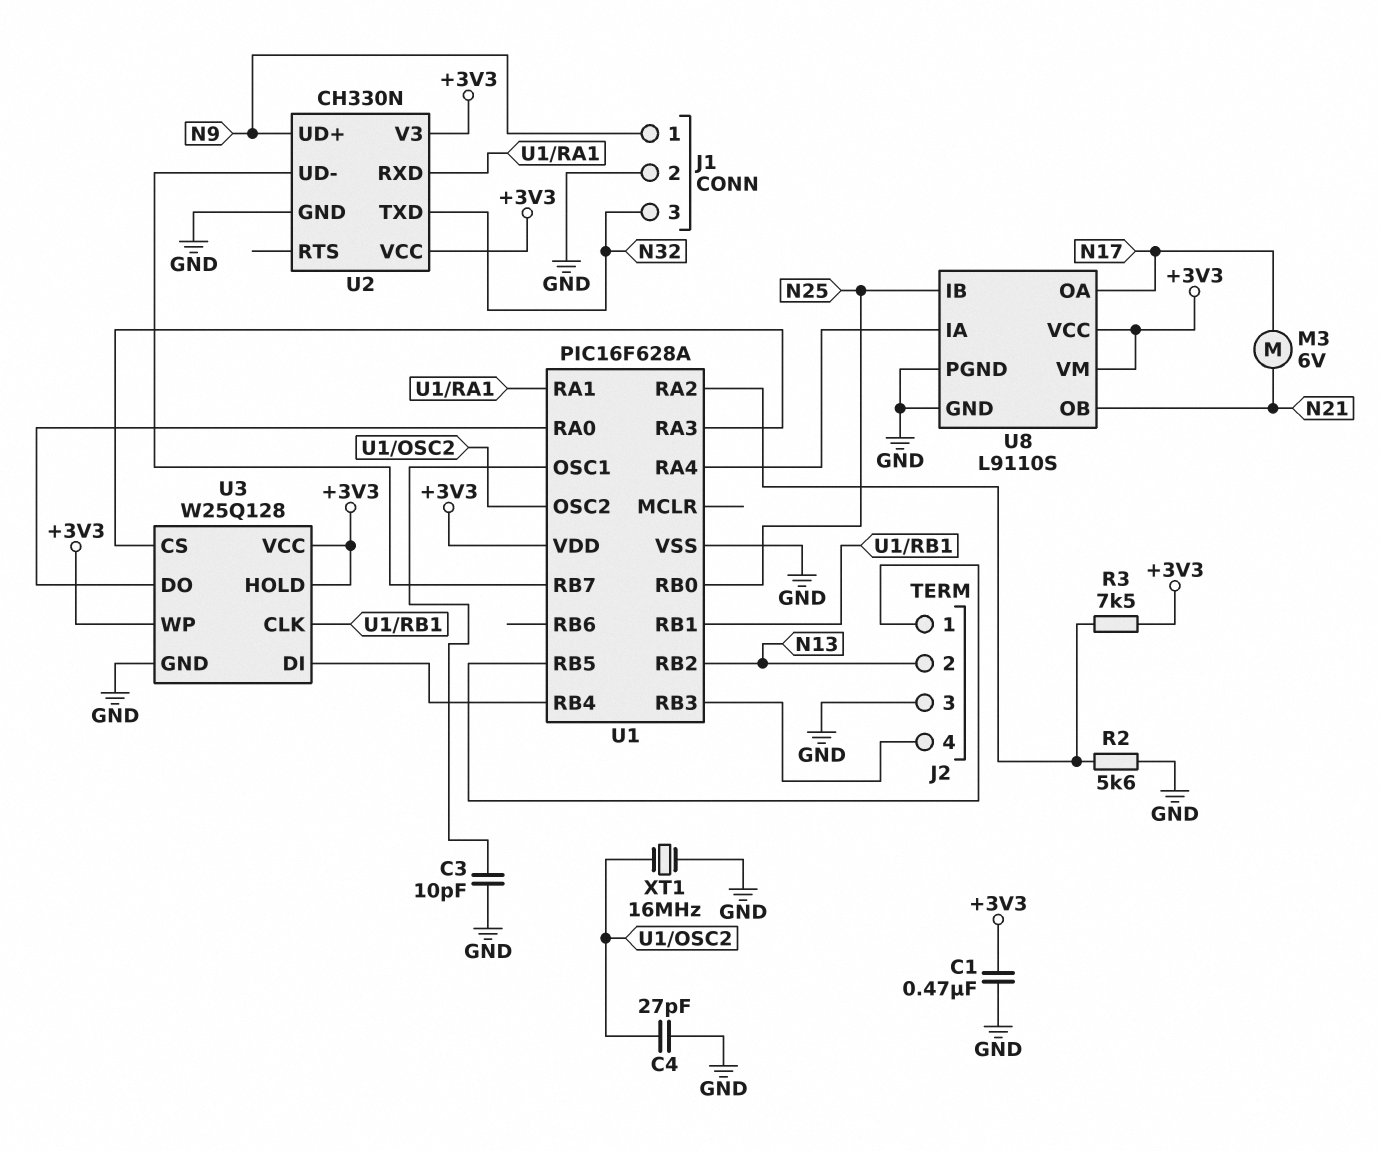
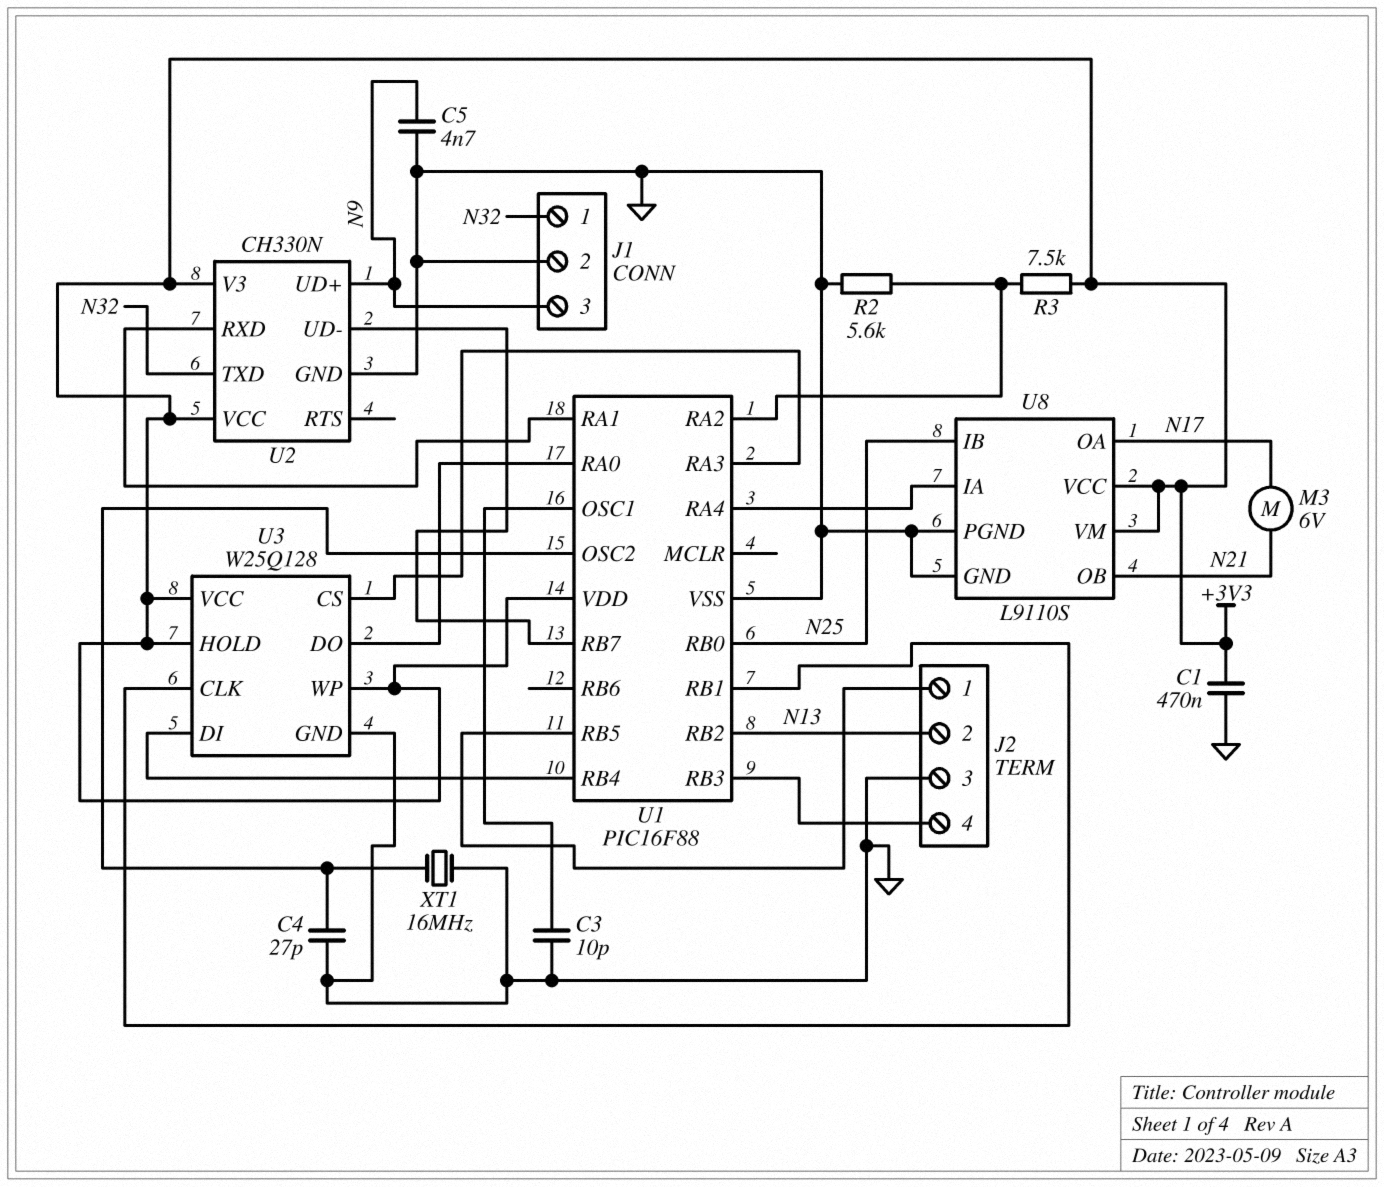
C5: none -> 4.7nF (GND, N9)
J1 pin 1: N9 -> N32
J1 pin 3: N32 -> N9
U1: PIC16F628A -> PIC16F88

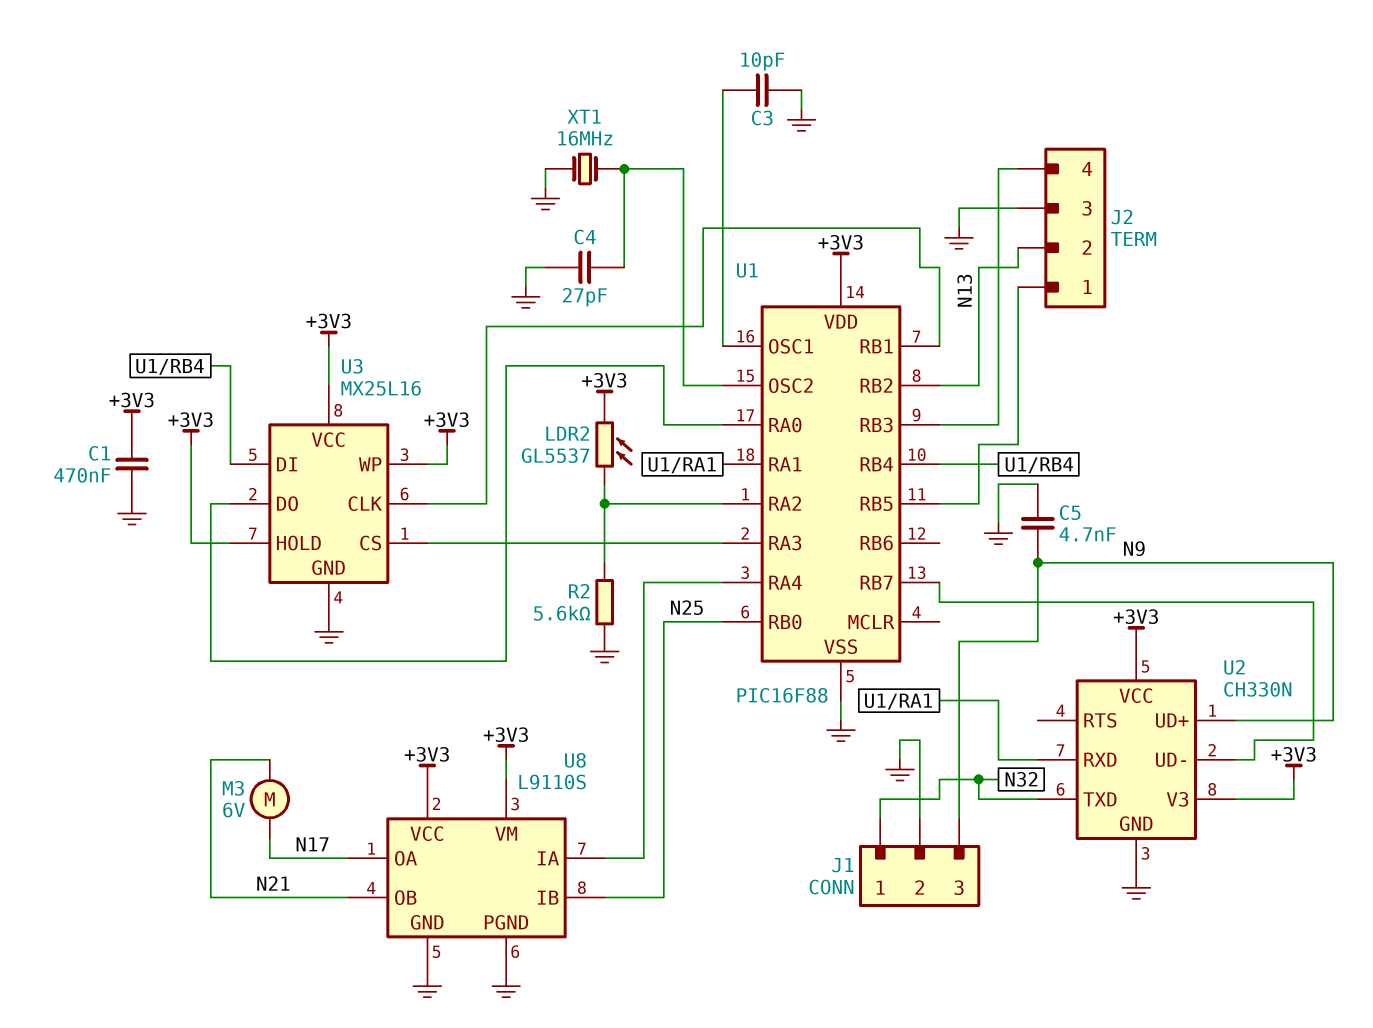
LDR2: none -> GL5537 (+3V3, U1/RA2)
R3: 7.5k (+3V3, U1/RA2) -> none
U3: W25Q128 -> MX25L16

